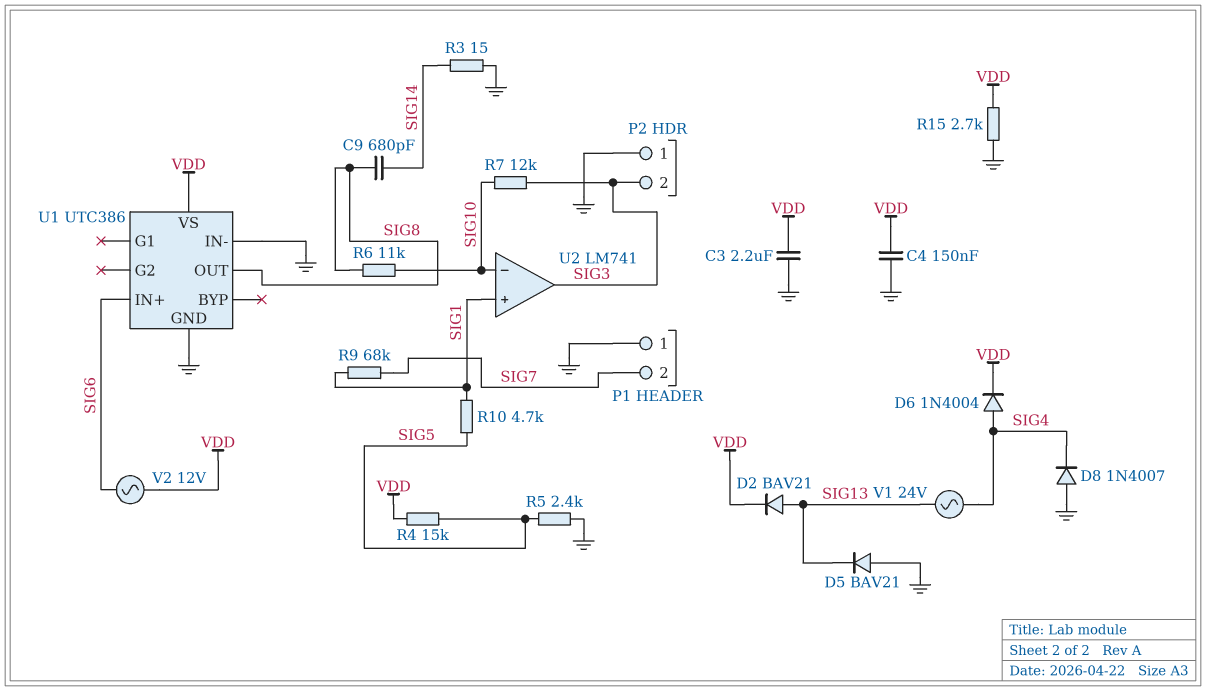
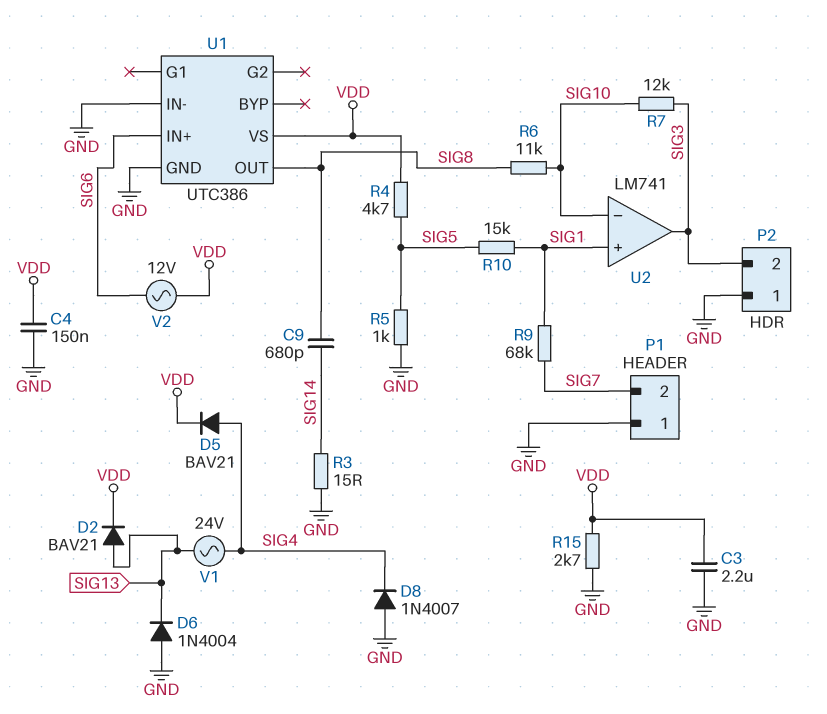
D5: diode BAV21 (A GND, K SIG13) -> diode BAV21 (A SIG4, K VDD)
D6: diode 1N4004 (A SIG4, K VDD) -> diode 1N4004 (A GND, K SIG13)
R4: 15k (SIG5, VDD) -> 4.7k (SIG5, VDD)
R5: 2.4k (GND, SIG5) -> 1k (GND, SIG5)
R10: 4.7k (SIG1, SIG5) -> 15k (SIG1, SIG5)

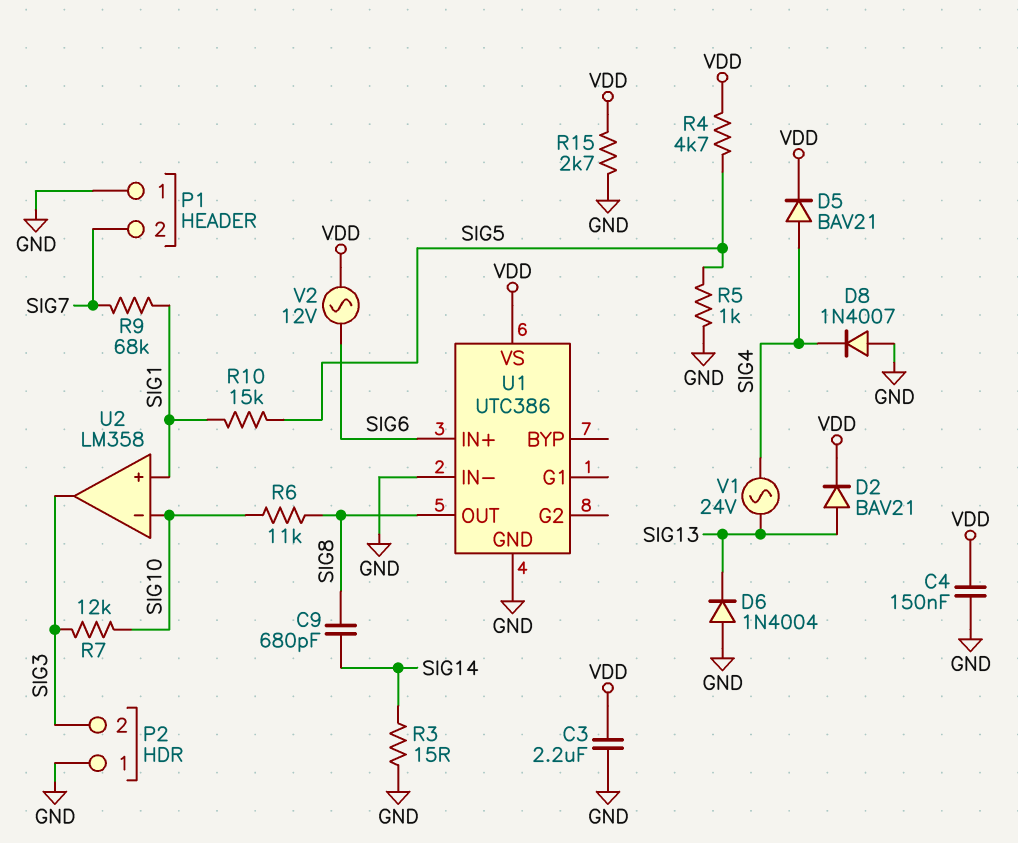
U2: LM741 -> LM358

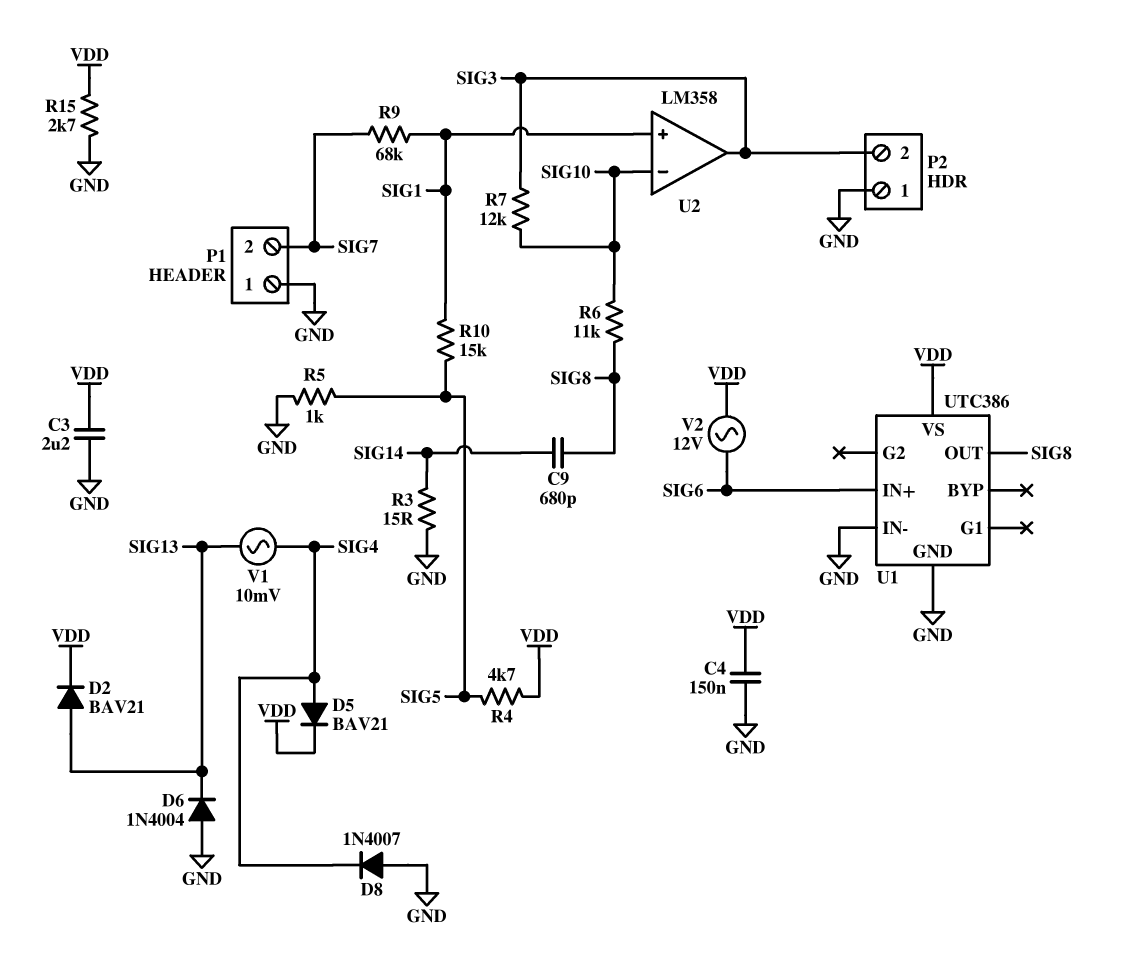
V1: AC 24V (SIG4, SIG13) -> AC 10mV (SIG4, SIG13)

